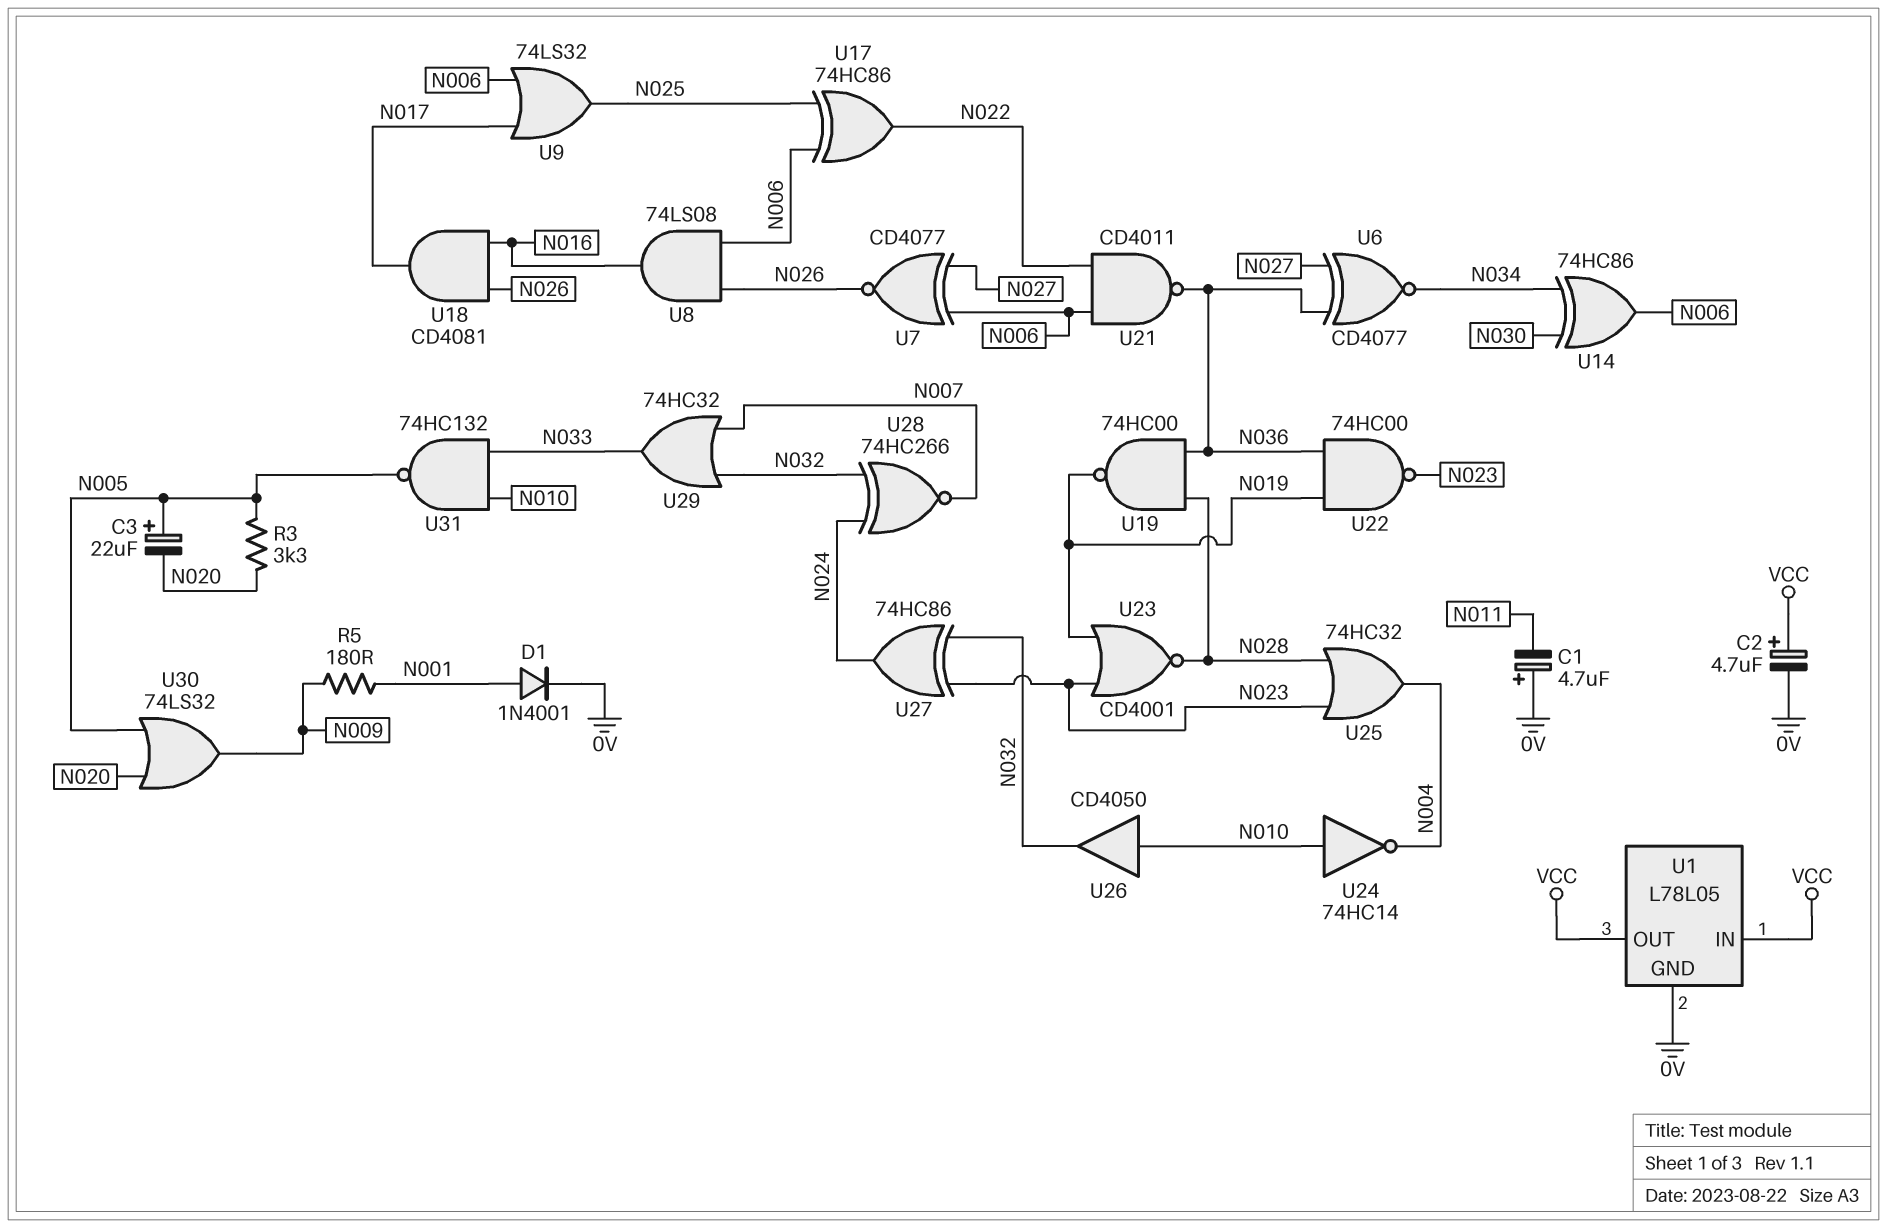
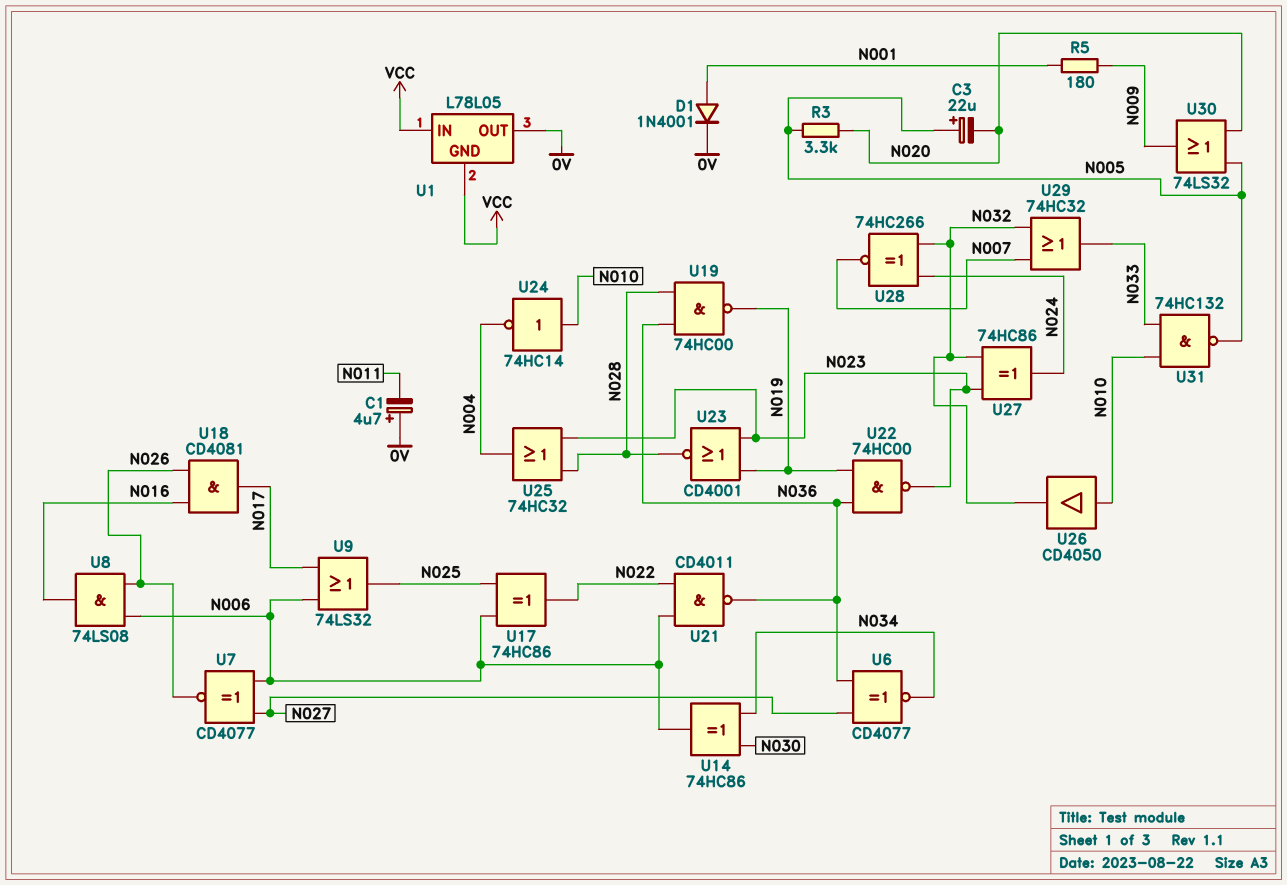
C2: 4.7uF (plus VCC, minus 0V) -> none
U1 pin GND: 0V -> VCC
U1 pin OUT: VCC -> 0V

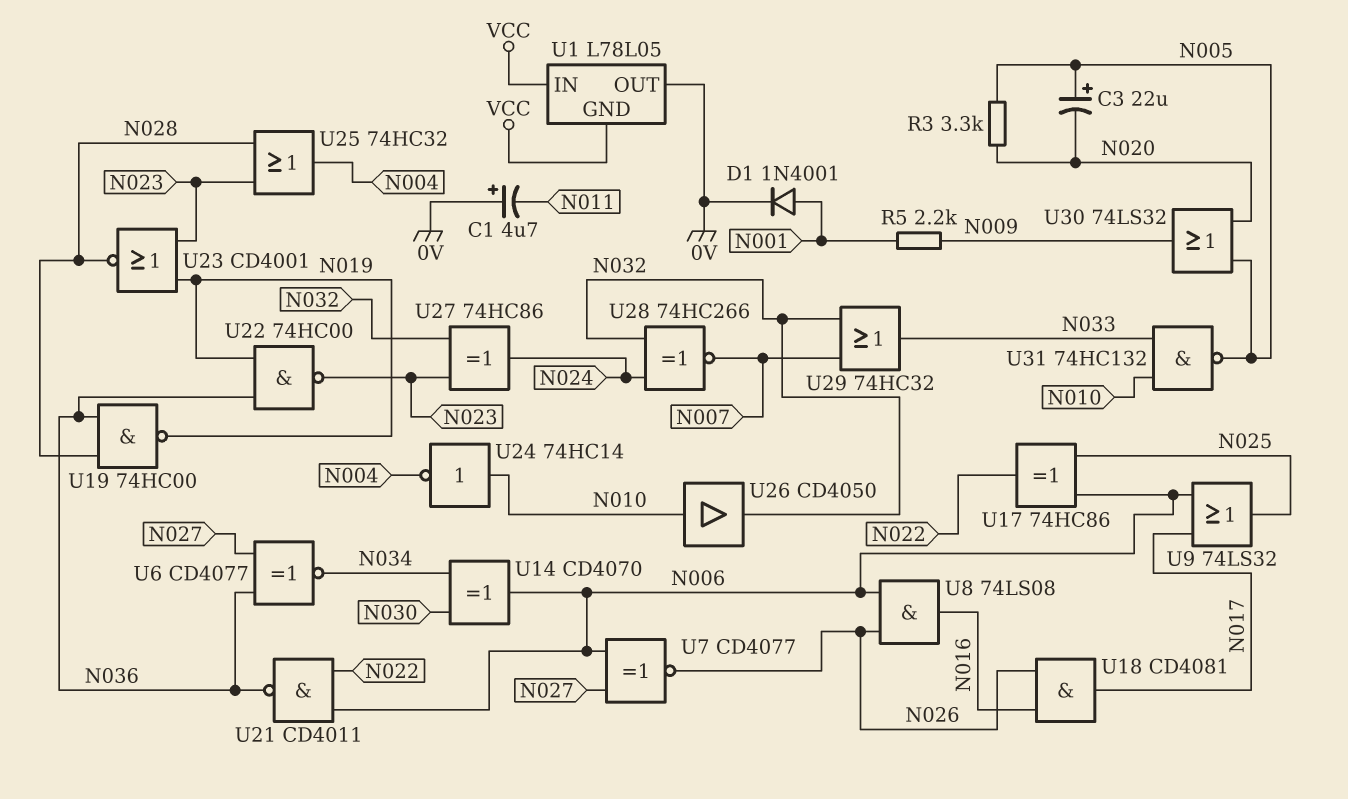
R5: 180 (N001, N009) -> 2.2k (N001, N009)
U14: XOR 74HC86 (in N030, in N034, out N006) -> XOR CD4070 (in N030, in N034, out N006)

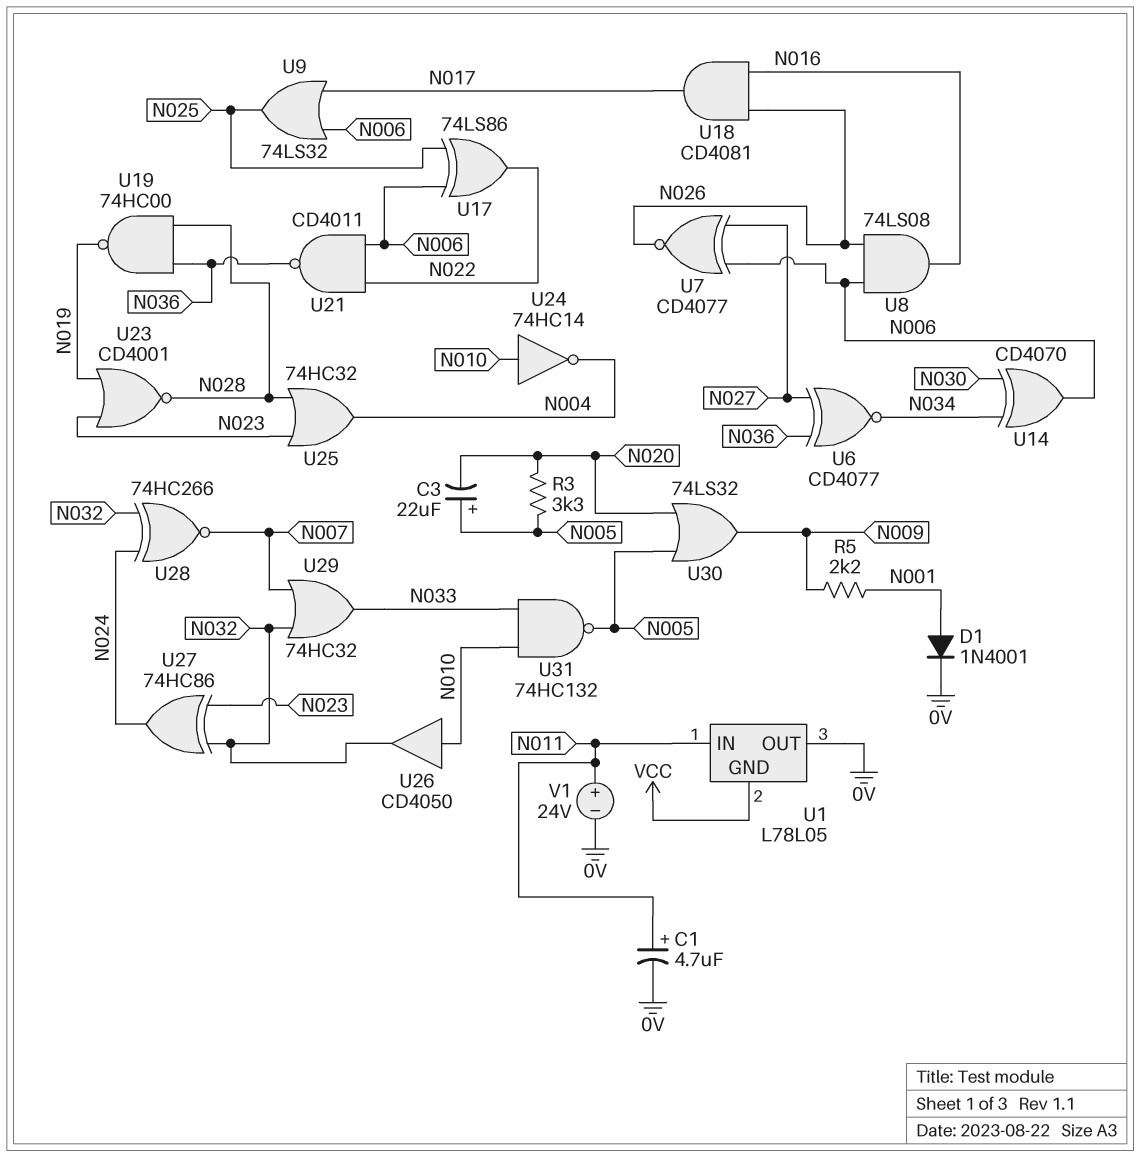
C1: 4.7uF (plus 0V, minus N011) -> 4.7uF (plus N011, minus 0V)
U1 pin IN: VCC -> N011
U17: XOR 74HC86 (in N006, in N025, out N022) -> XOR 74LS86 (in N006, in N025, out N022)
U22: NAND 74HC00 (in N019, in N036, out N023) -> none
V1: none -> 24V (plus N011, minus 0V)

